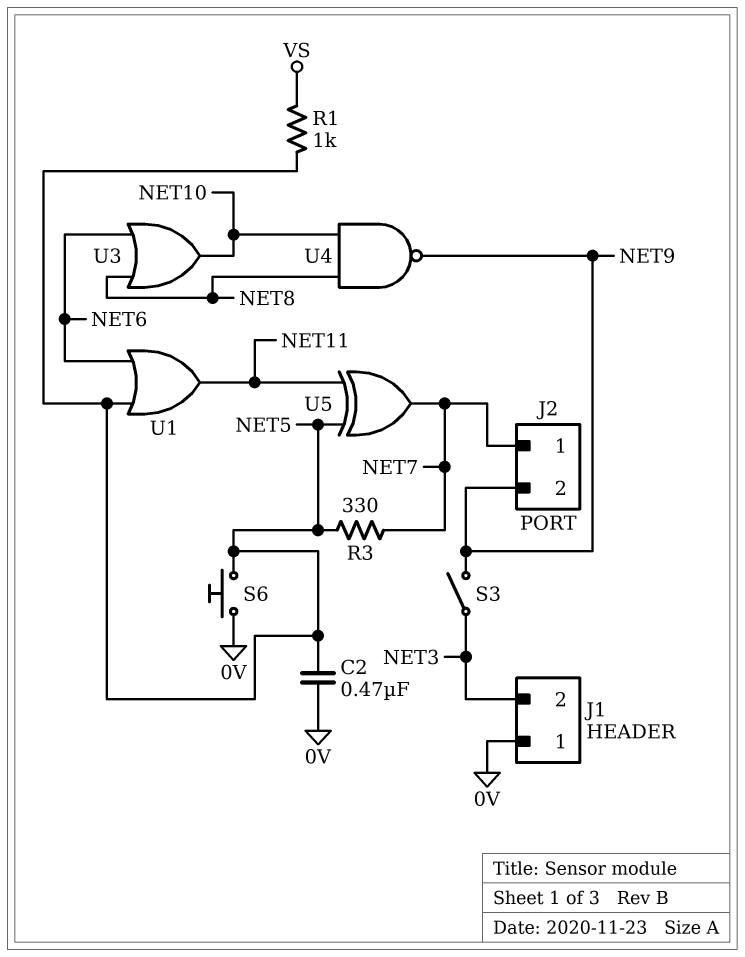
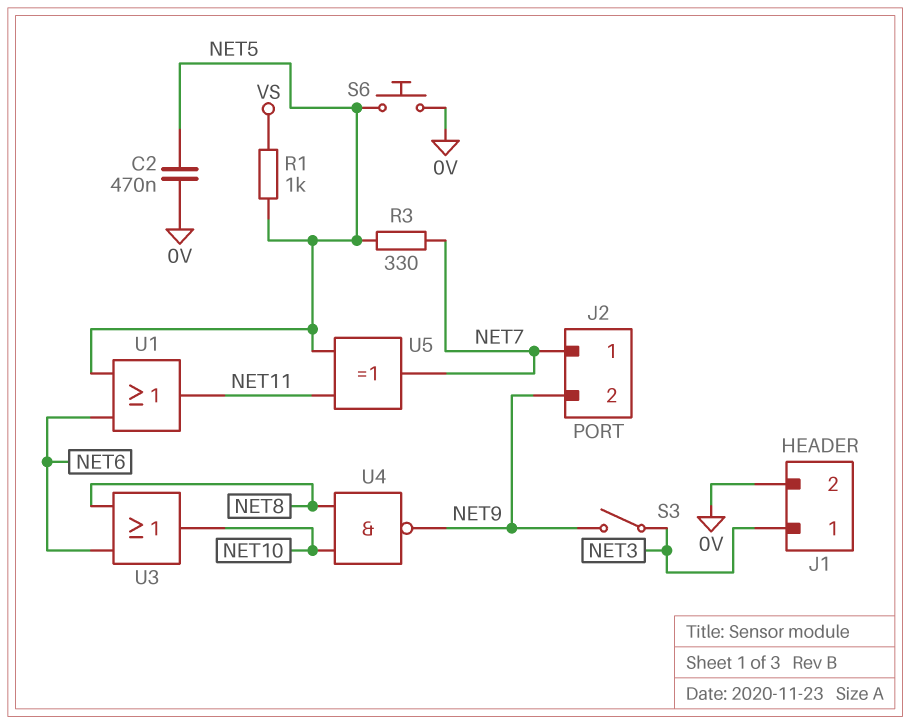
J1 pin 1: 0V -> NET3
J1 pin 2: NET3 -> 0V

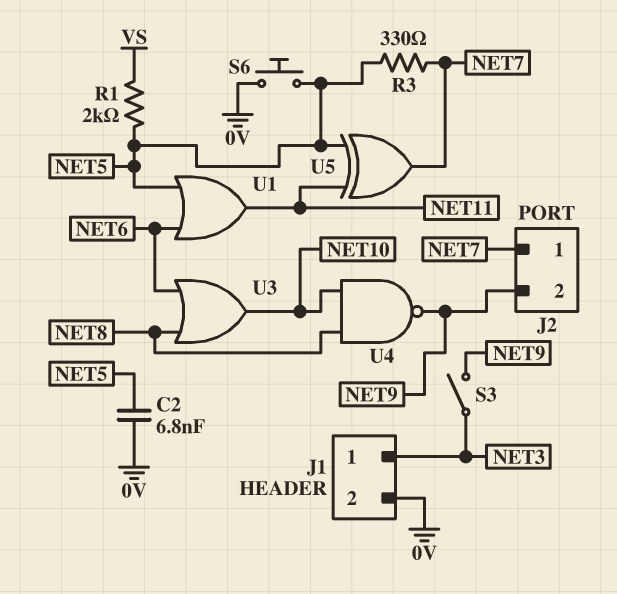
C2: 470nF (0V, NET5) -> 6.8nF (0V, NET5)
R1: 1k (NET5, VS) -> 2k (NET5, VS)

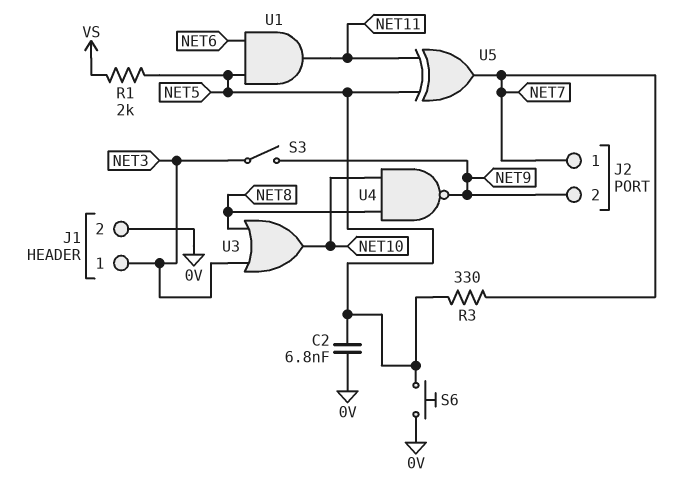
U1: OR (in NET5, in NET6, out NET11) -> AND (in NET5, in NET6, out NET11)
U3: OR (in NET6, in NET8, out NET10) -> OR (in NET3, in NET8, out NET10)

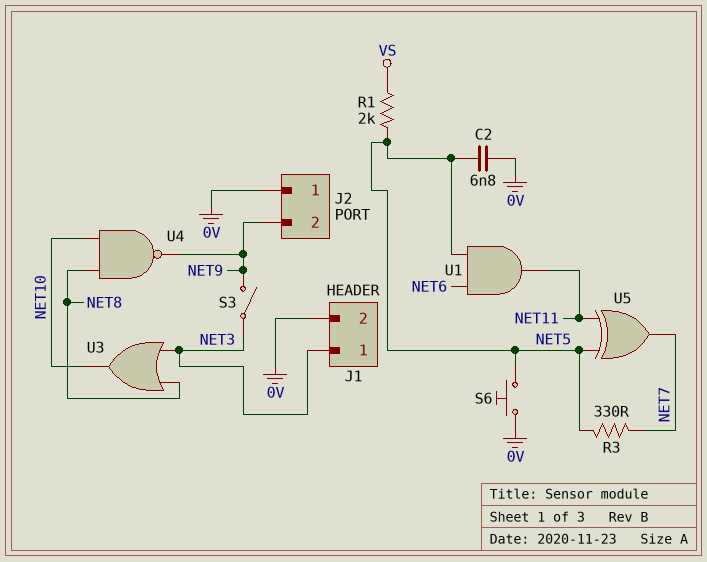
J2 pin 1: NET7 -> 0V

